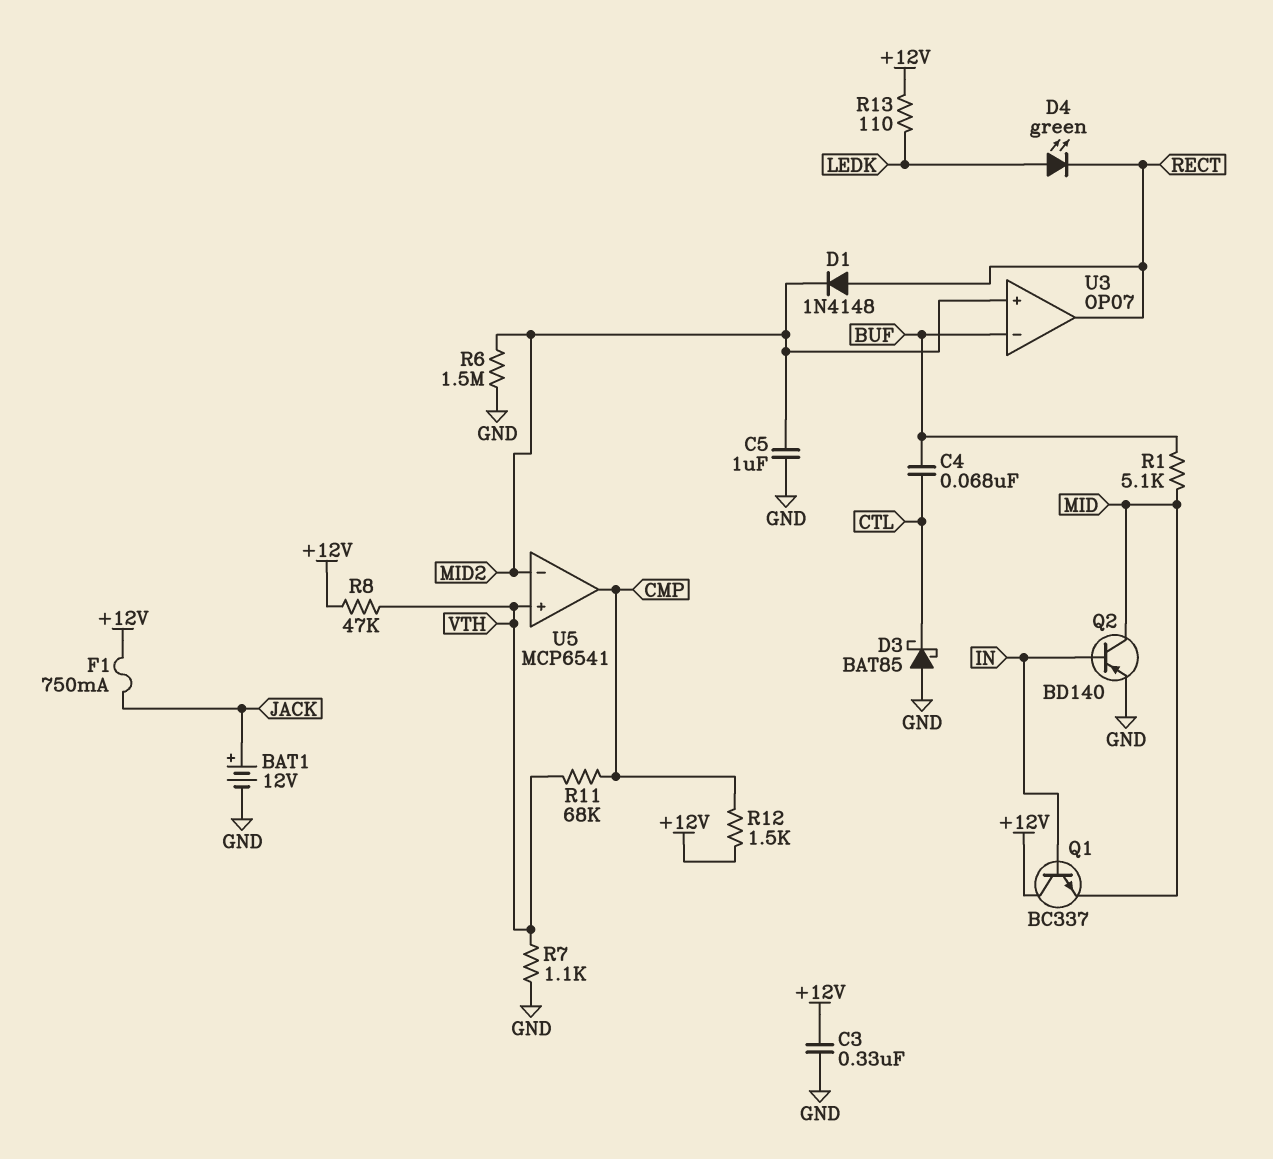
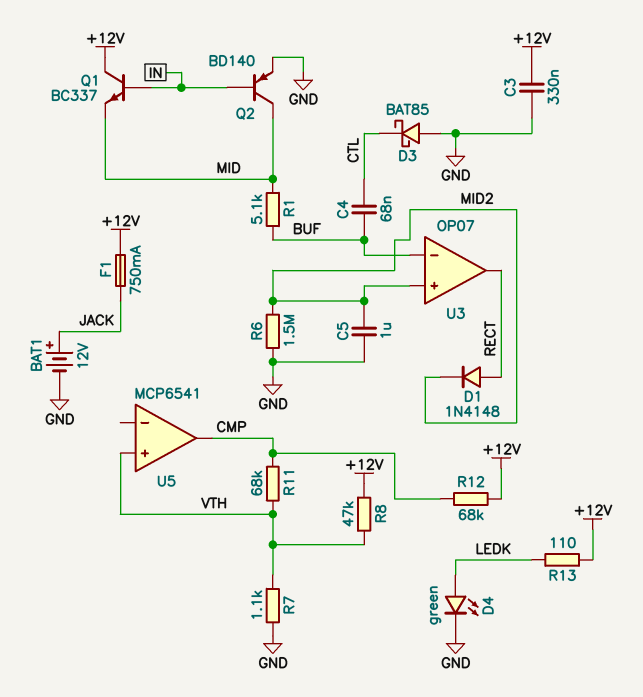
D4: LED green (A LEDK, K RECT) -> LED green (A LEDK, K GND)
R12: 1.5k (+12V, CMP) -> 68k (+12V, CMP)
U5 pin in-: MID2 -> none

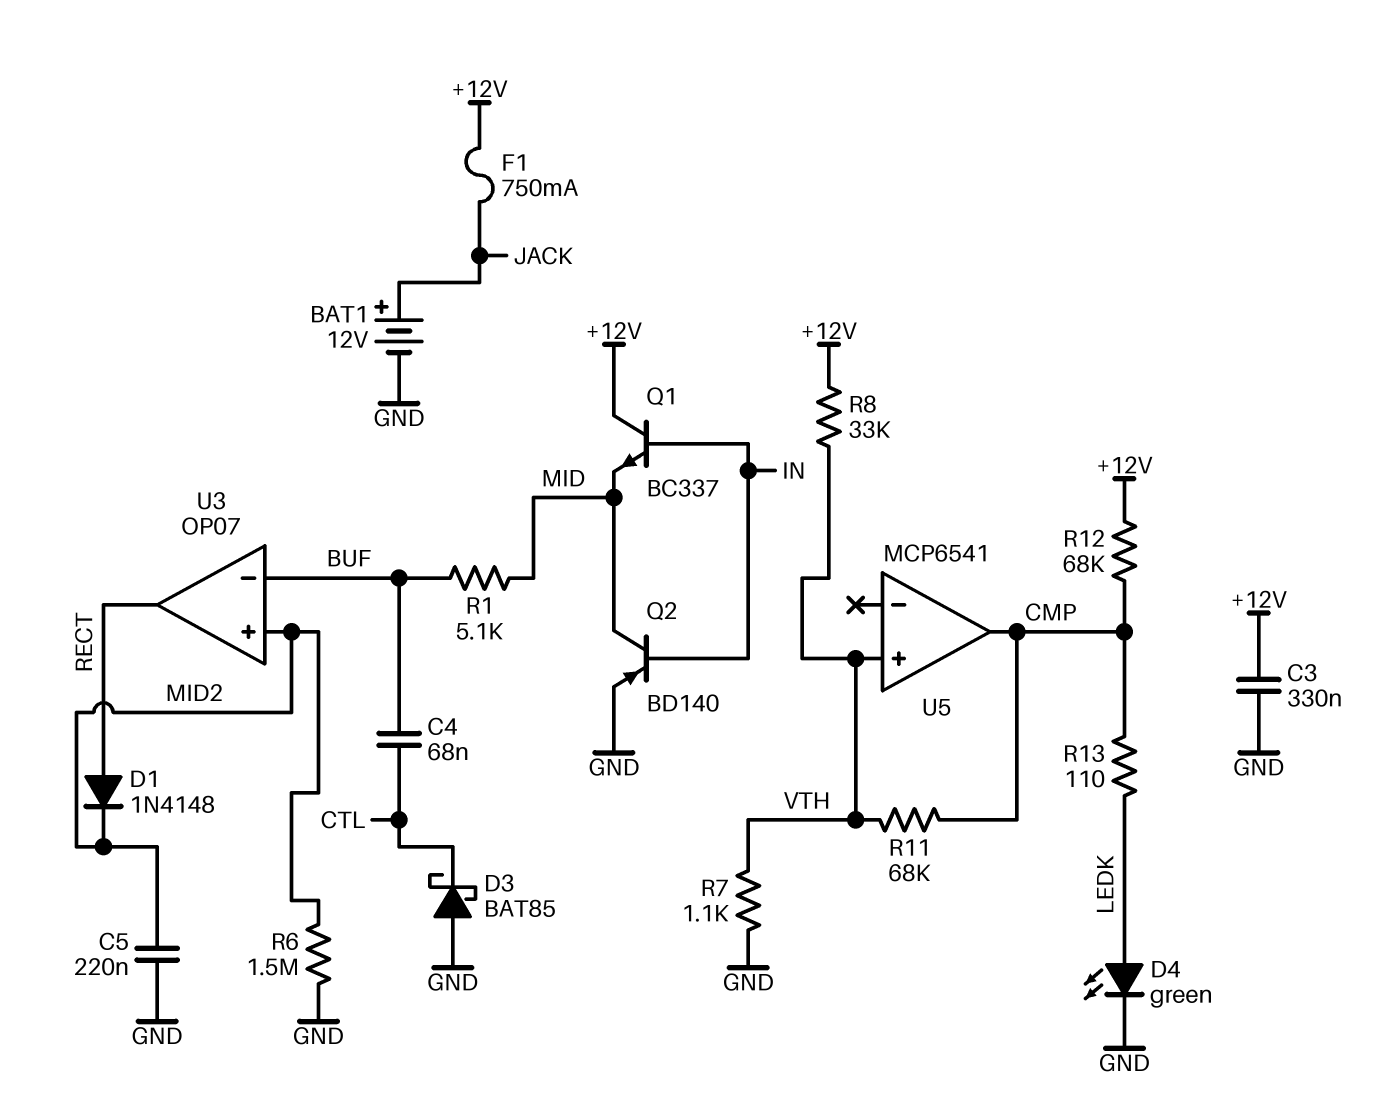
C5: 1uF (GND, MID2) -> 220nF (GND, MID2)
R8: 47k (+12V, VTH) -> 33k (+12V, VTH)
R13: 110 (+12V, LEDK) -> 110 (CMP, LEDK)

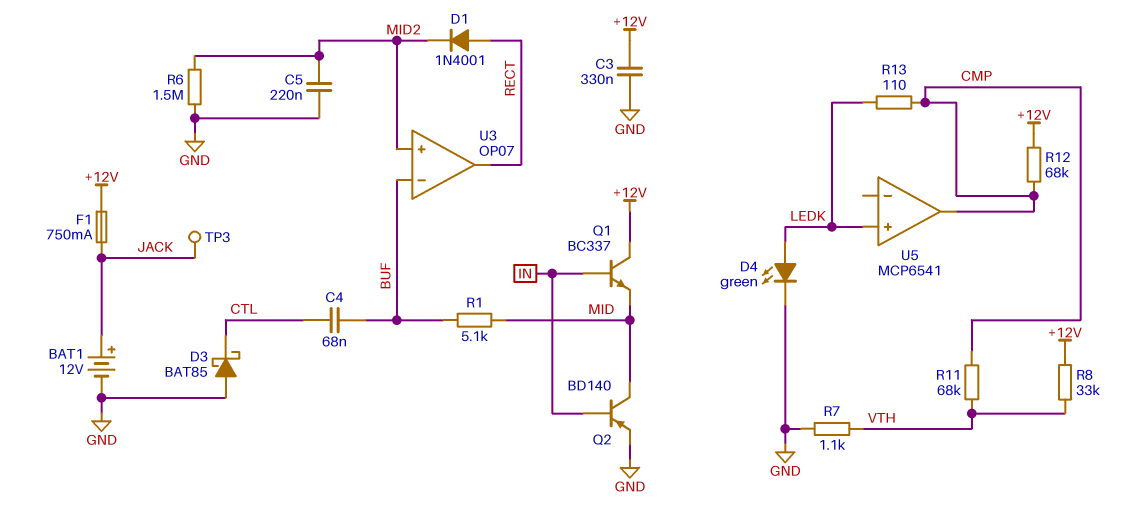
D1: diode 1N4148 (A RECT, K MID2) -> diode 1N4001 (A RECT, K MID2)
TP3: none -> test point (JACK)
U5 pin in+: VTH -> LEDK

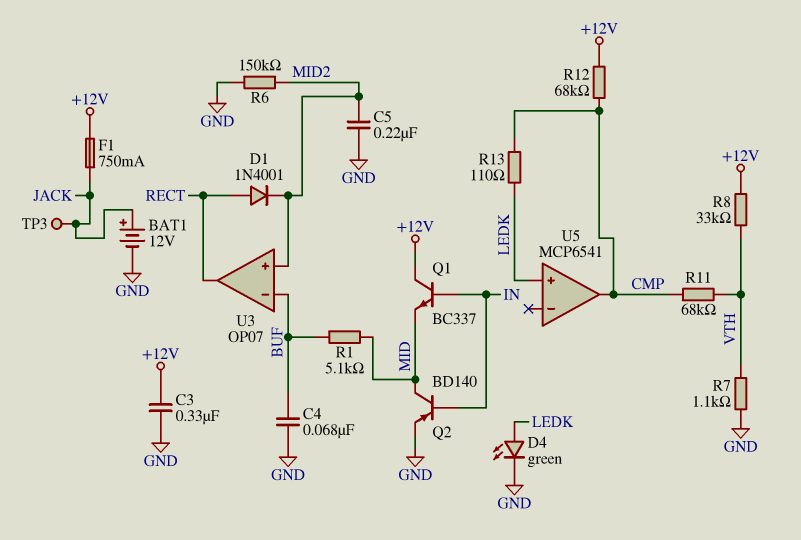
C4: 68nF (BUF, CTL) -> 68nF (BUF, GND)
D3: schottky BAT85 (A GND, K CTL) -> none
R6: 1.5M (GND, MID2) -> 150k (GND, MID2)

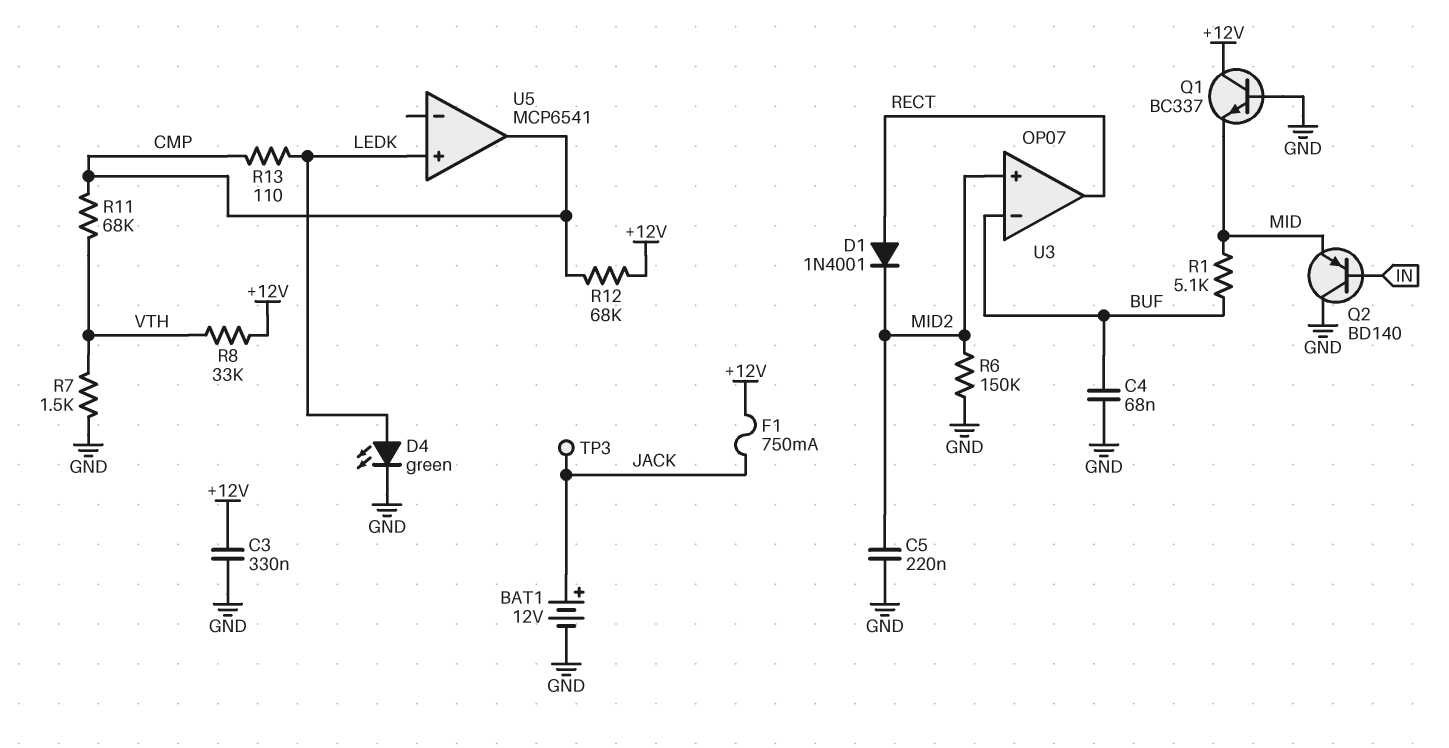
Q1: NPN BC337 (B IN, C +12V, E MID) -> NPN BC337 (B GND, C +12V, E MID)
Q2: PNP BD140 (B IN, C MID, E GND) -> PNP BD140 (B IN, C GND, E MID)
R7: 1.1k (GND, VTH) -> 1.5k (GND, VTH)

